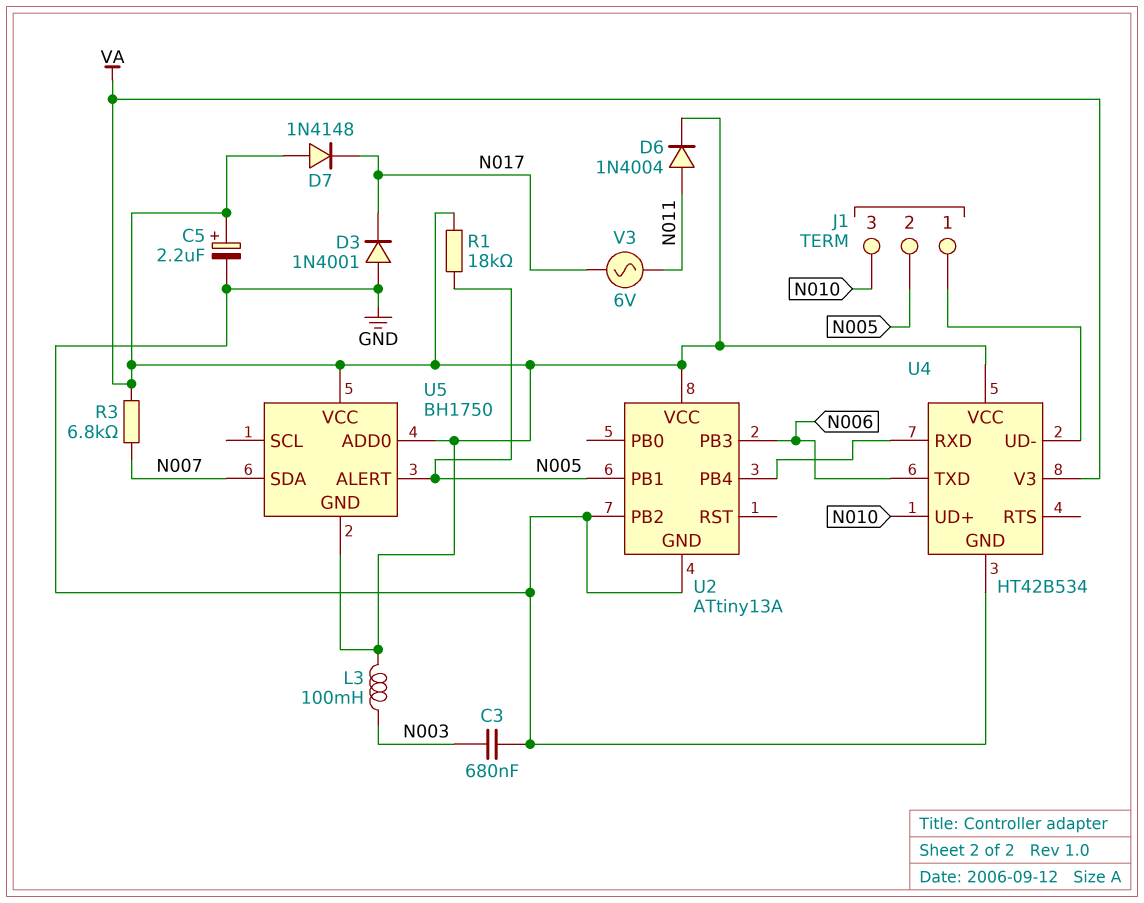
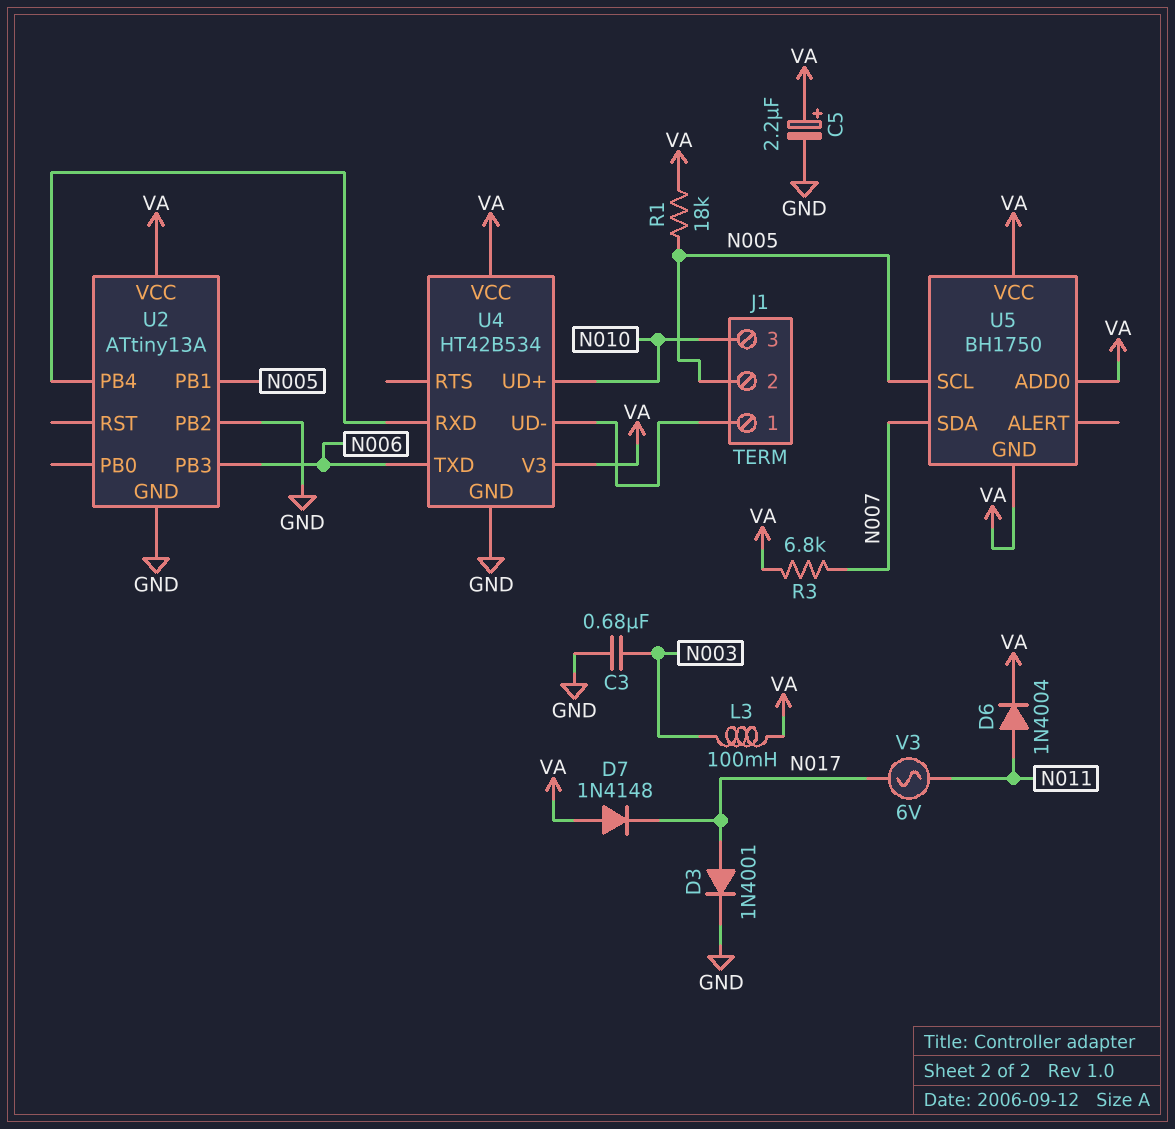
D3: diode 1N4001 (A GND, K N017) -> diode 1N4001 (A N017, K GND)
U5 pin ALERT: N005 -> none
U5 pin SCL: none -> N005

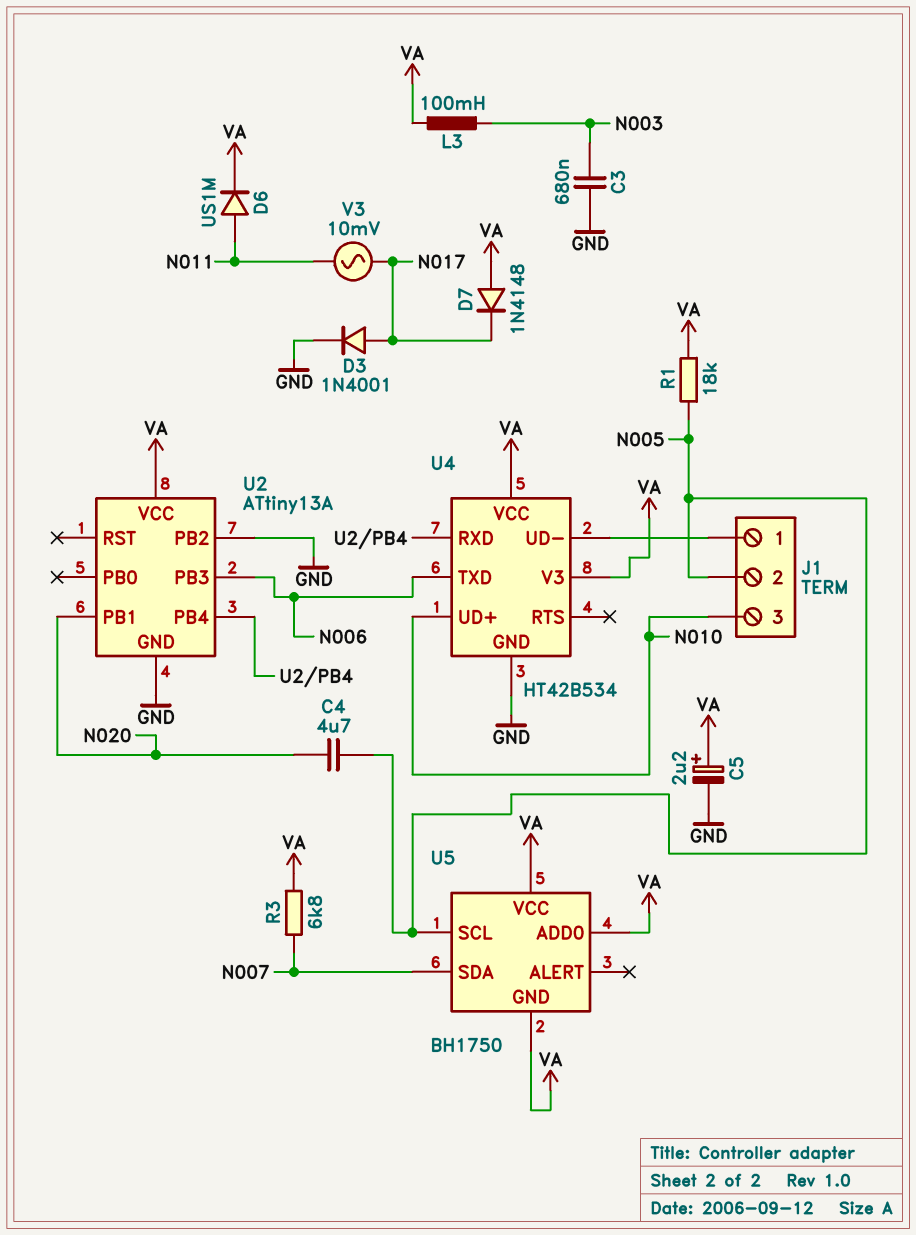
C4: none -> 4.7uF (N005, N020)
D6: diode 1N4004 (A N011, K VA) -> diode US1M (A N011, K VA)
U2 pin PB1: N005 -> N020
V3: AC 6V (N011, N017) -> AC 10mV (N011, N017)

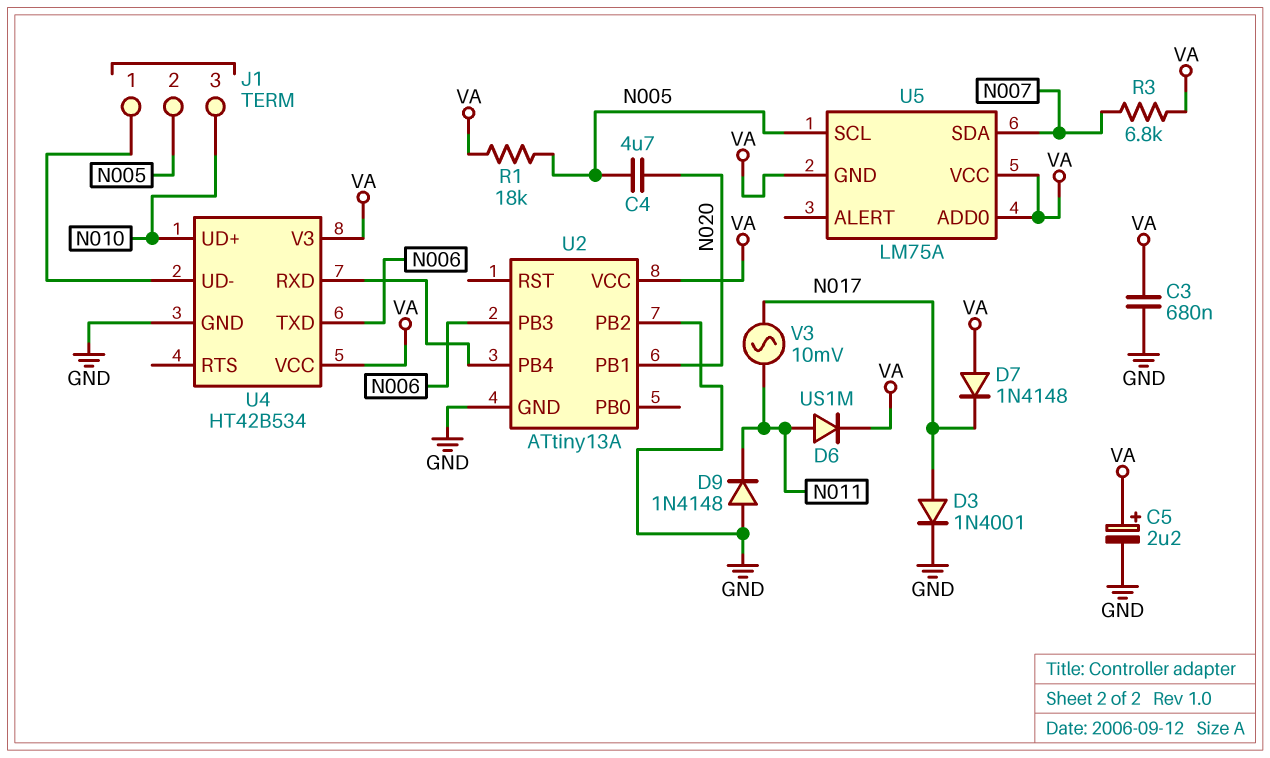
C3: 680nF (GND, N003) -> 680nF (GND, VA)
D9: none -> diode 1N4148 (A GND, K N011)
L3: 100mH (N003, VA) -> none
U5: BH1750 -> LM75A

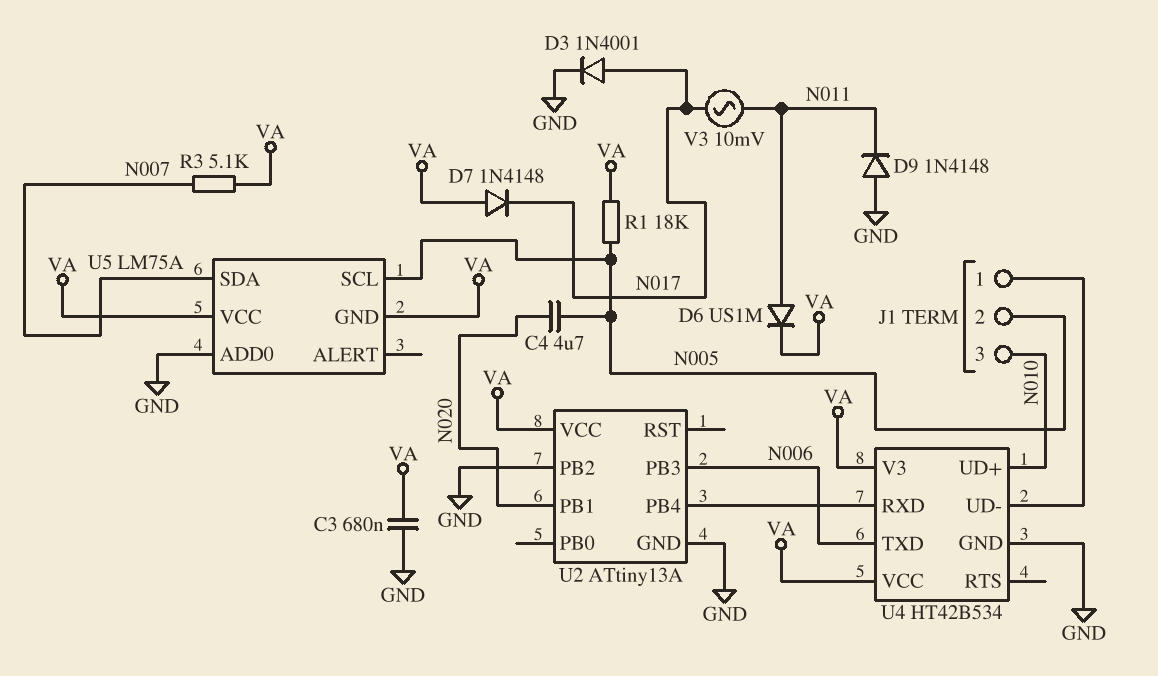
C5: 2.2uF (plus VA, minus GND) -> none
R3: 6.8k (N007, VA) -> 5.1k (N007, VA)
U5 pin ADD0: VA -> GND

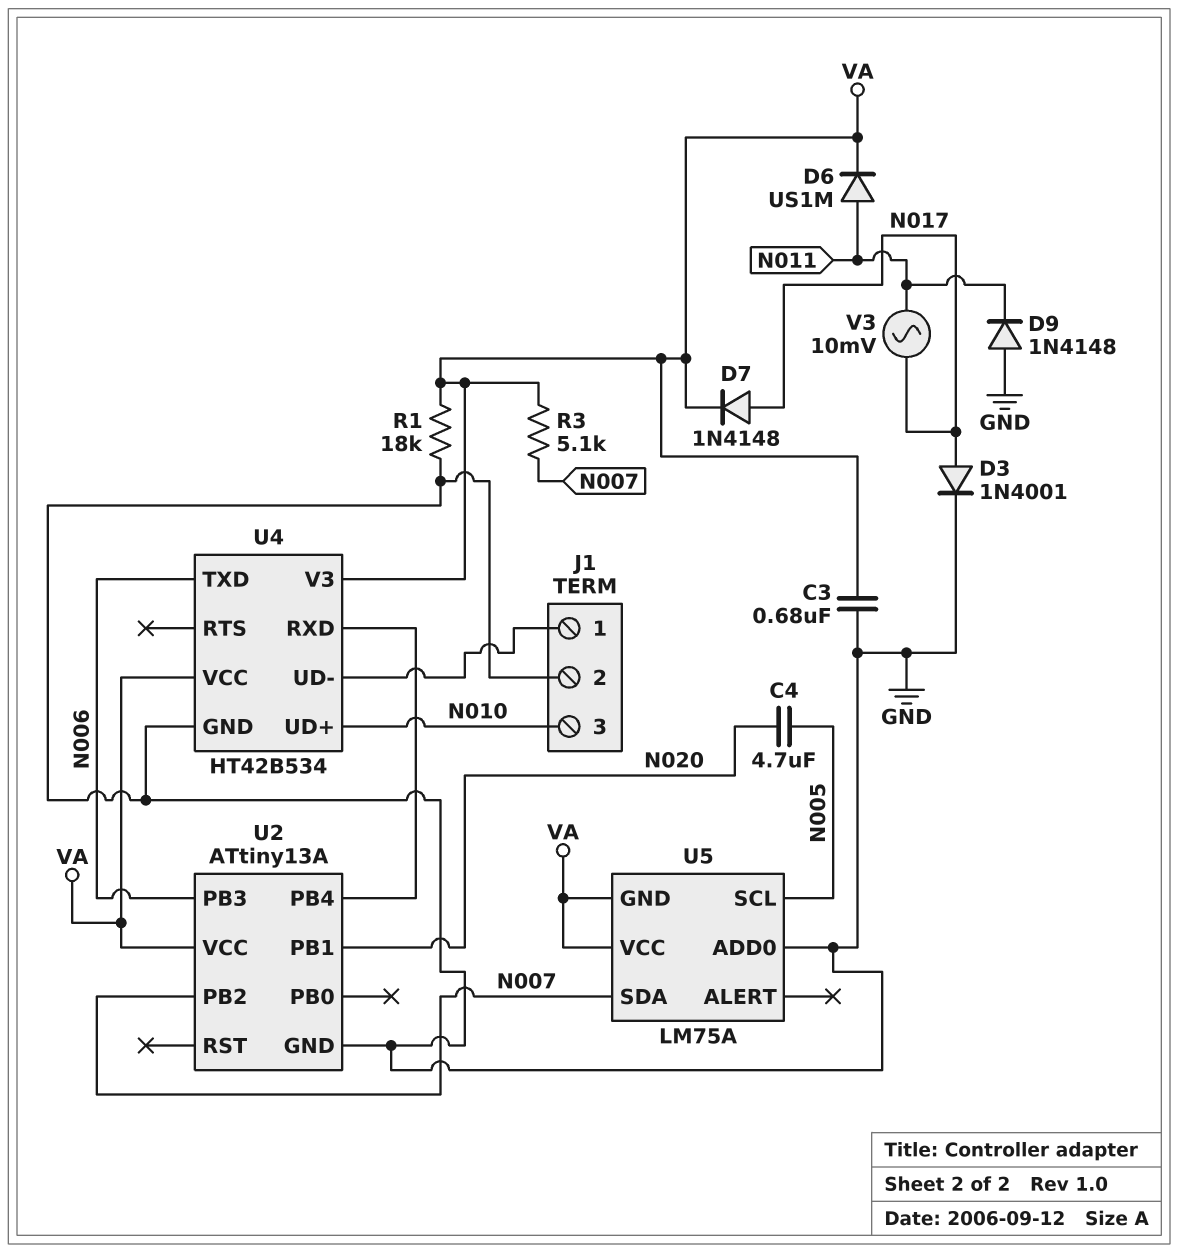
D7: diode 1N4148 (A VA, K N017) -> diode 1N4148 (A N017, K VA)
J1 pin 2: N005 -> GND
R1: 18k (N005, VA) -> 18k (GND, VA)
U2 pin PB2: GND -> N007

